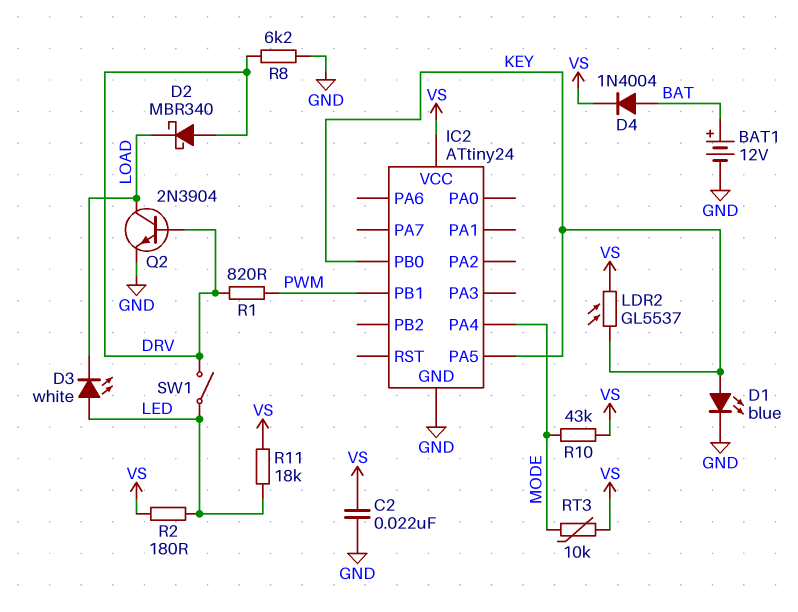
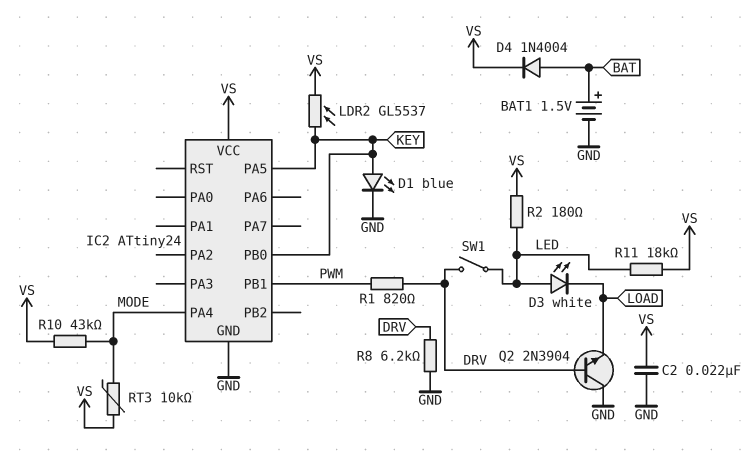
BAT1: 12V (plus BAT, minus GND) -> 1.5V (plus BAT, minus GND)
D2: schottky MBR340 (A DRV, K LOAD) -> none
Q2: NPN 2N3904 (B DRV, C LOAD, E GND) -> NPN 2N3904 (B DRV, C GND, E LOAD)

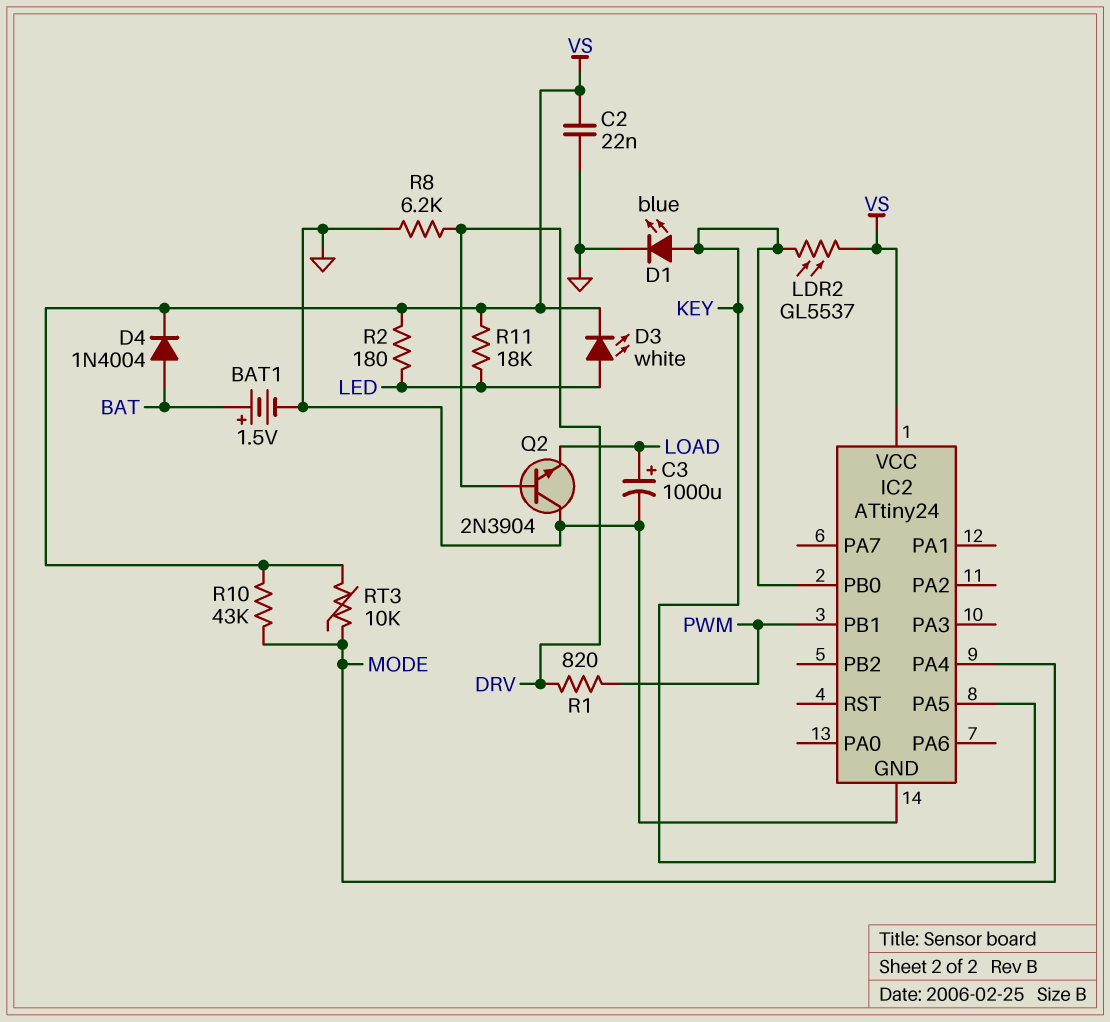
C3: none -> 1000uF (plus LOAD, minus GND)
D3: LED white (A LED, K LOAD) -> LED white (A LED, K VS)
SW1: switch (DRV, LED) -> none

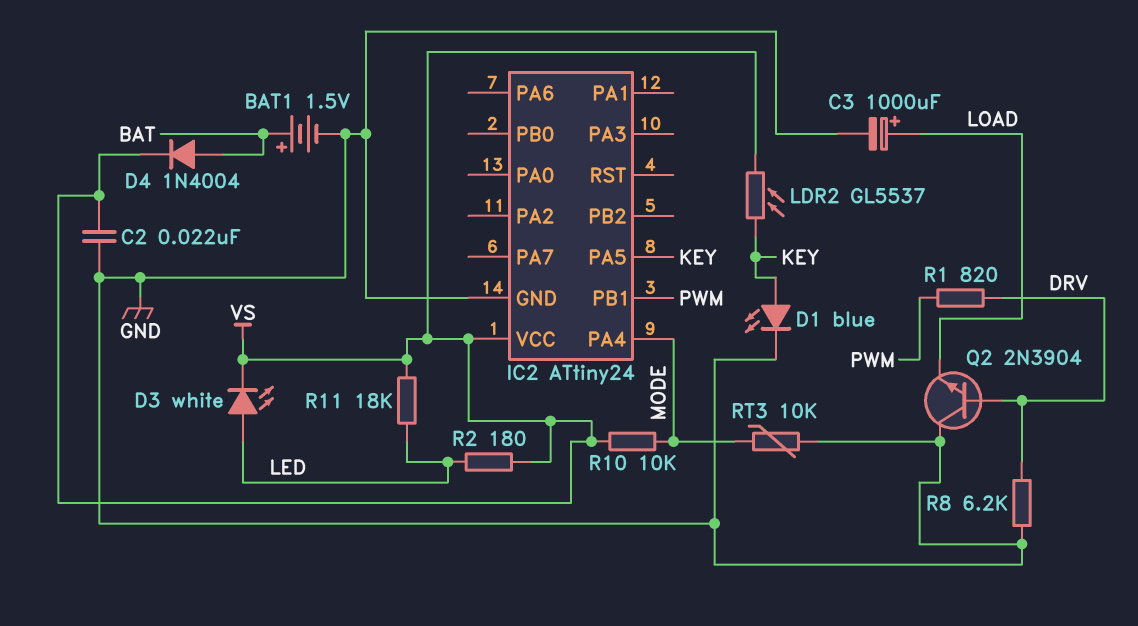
IC2 pin PB0: KEY -> none
R10: 43k (MODE, VS) -> 10k (MODE, VS)
RT3: 10k (MODE, VS) -> 10k (GND, MODE)

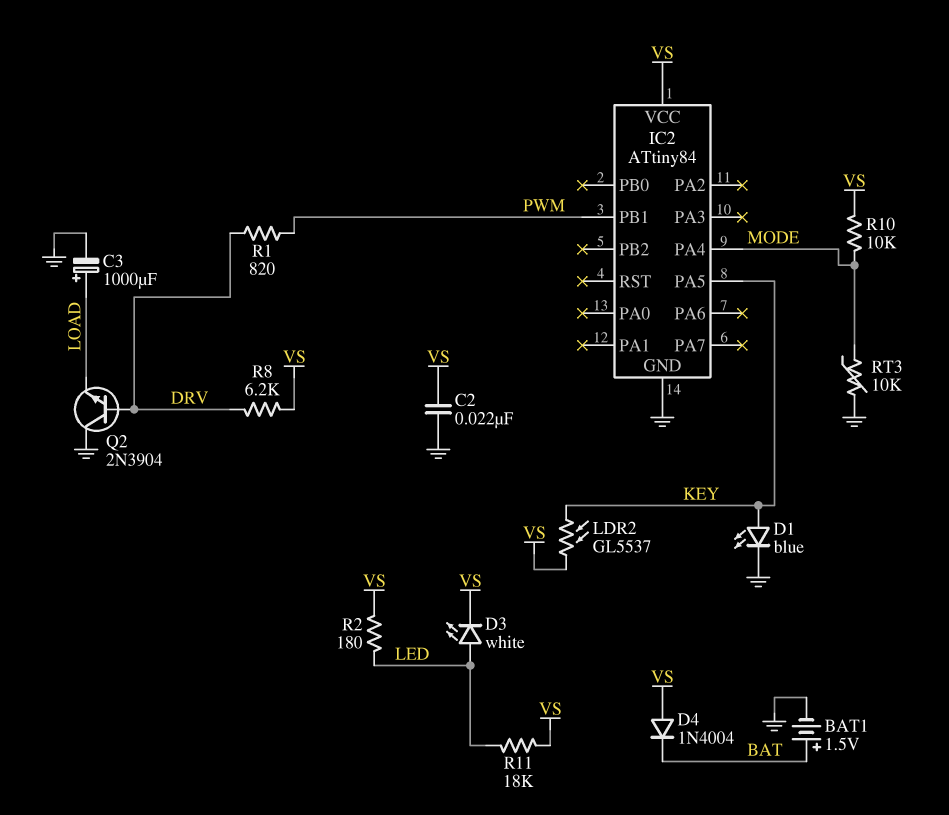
D4: diode 1N4004 (A BAT, K VS) -> diode 1N4004 (A VS, K BAT)
IC2: ATtiny24 -> ATtiny84
R8: 6.2k (DRV, GND) -> 6.2k (DRV, VS)

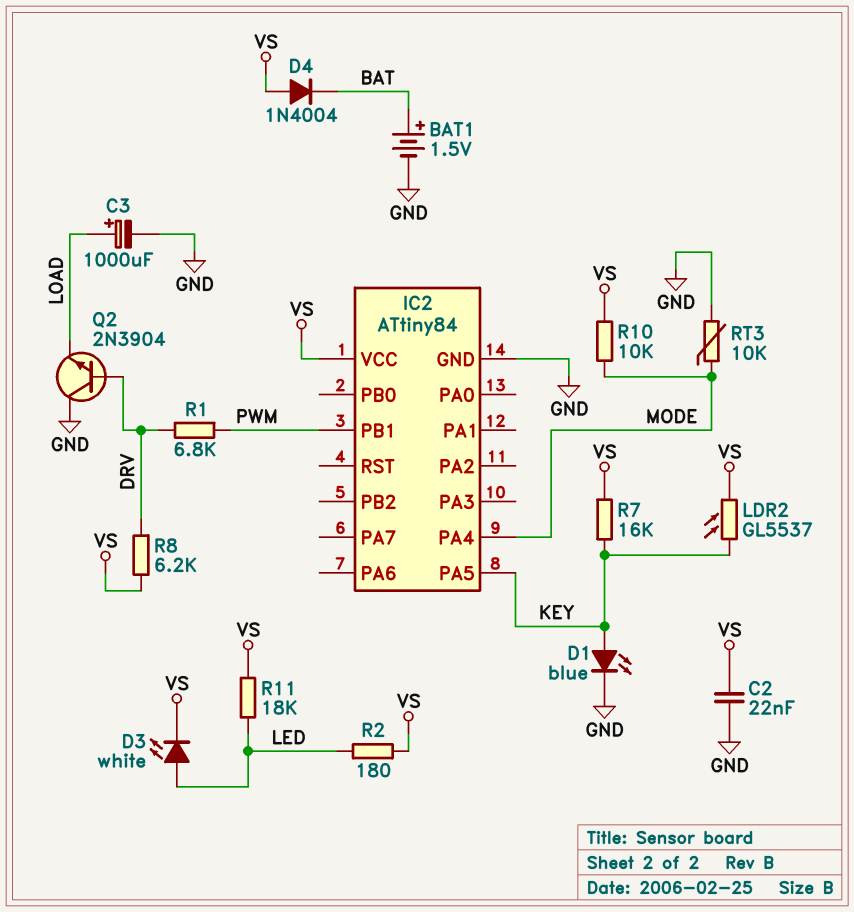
R1: 820 (DRV, PWM) -> 6.8k (DRV, PWM)
R7: none -> 16k (KEY, VS)

